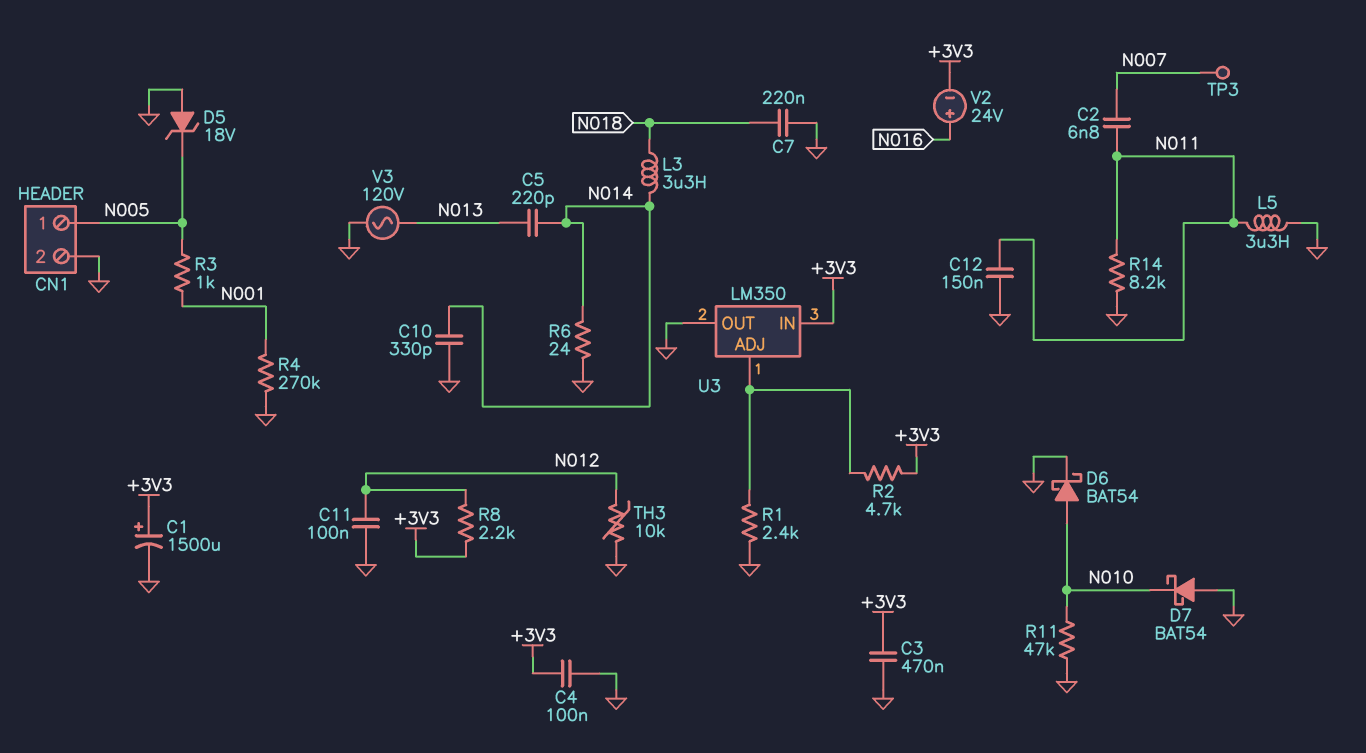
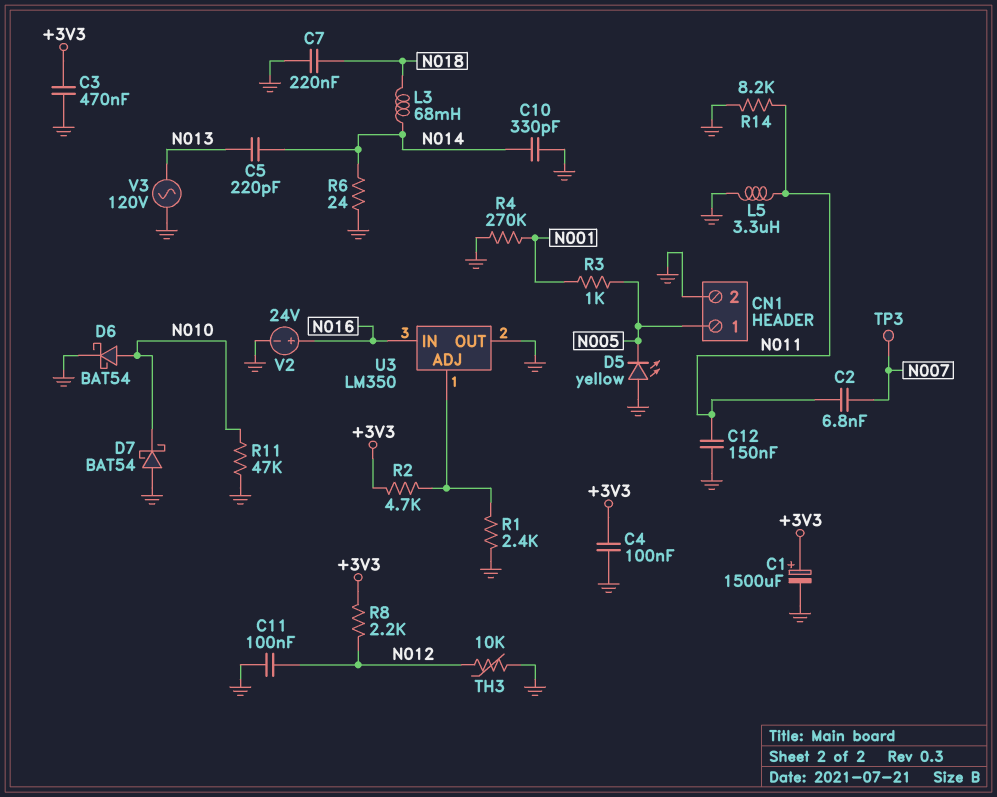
D5: zener 18V (A GND, K N005) -> LED yellow (A GND, K N005)
L3: 3.3uH (N014, N018) -> 68mH (N014, N018)
U3 pin IN: +3V3 -> N016
V2: 24V (plus N016, minus +3V3) -> 24V (plus N016, minus GND)

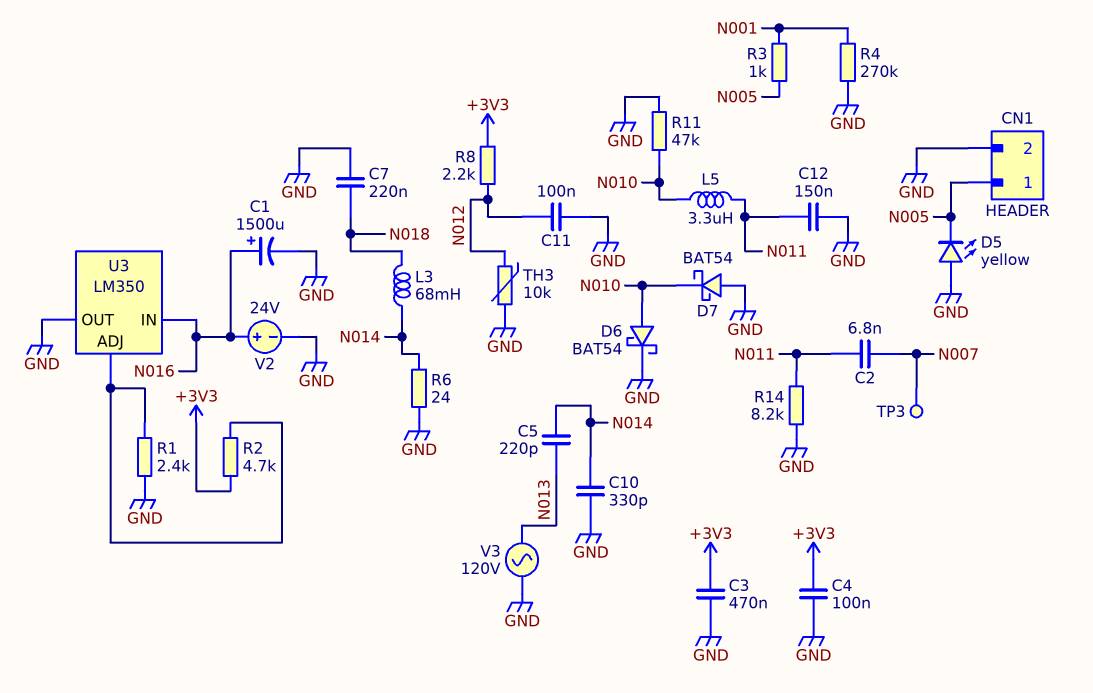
C1: 1500uF (plus +3V3, minus GND) -> 1500uF (plus N016, minus GND)
L5: 3.3uH (GND, N011) -> 3.3uH (N010, N011)

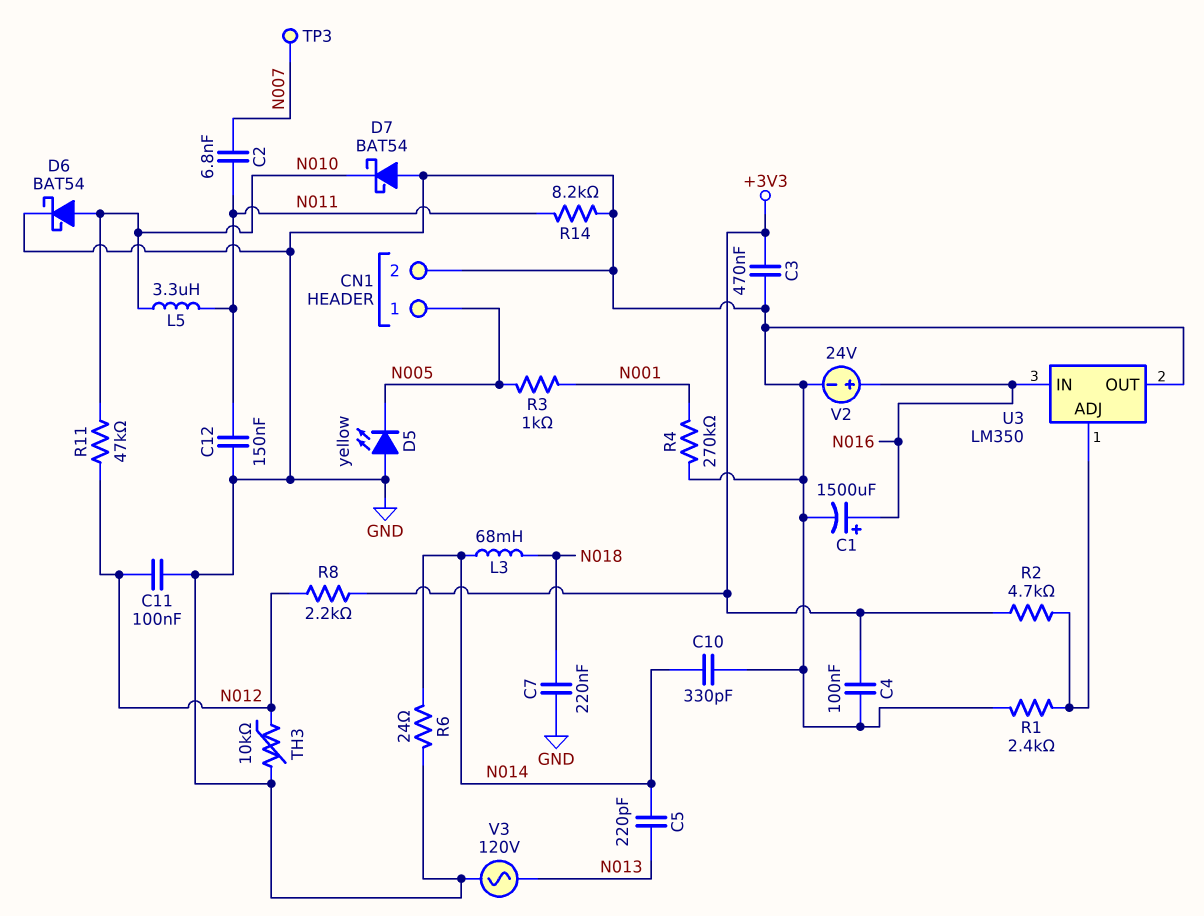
R11: 47k (GND, N010) -> 47k (N010, N012)

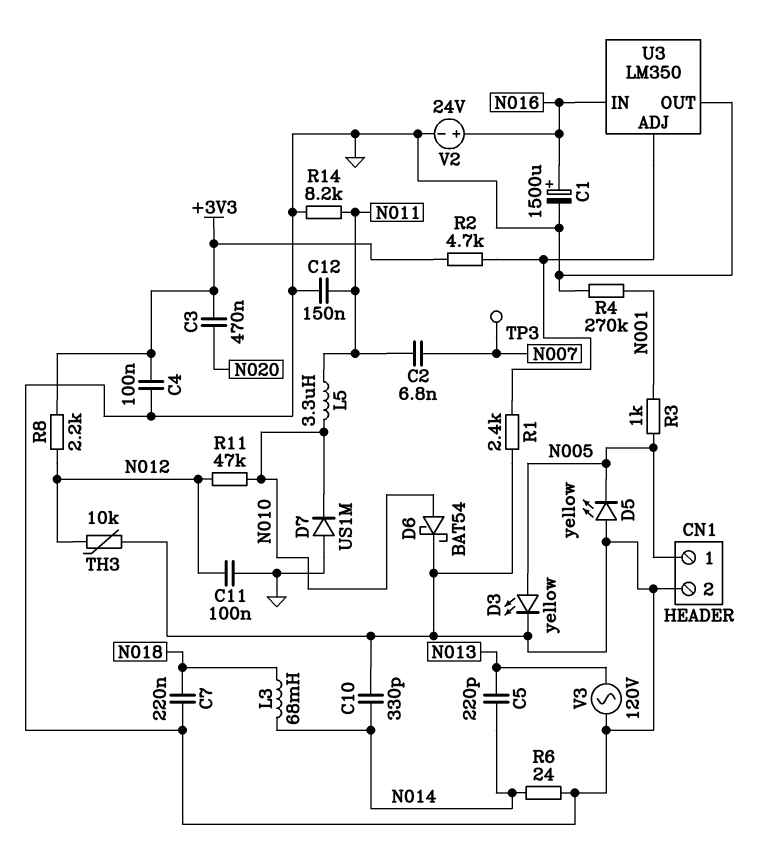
C3: 470nF (+3V3, GND) -> 470nF (+3V3, N020)
D3: none -> LED yellow (A N005, K GND)
D7: schottky BAT54 (A GND, K N010) -> diode US1M (A GND, K N010)

